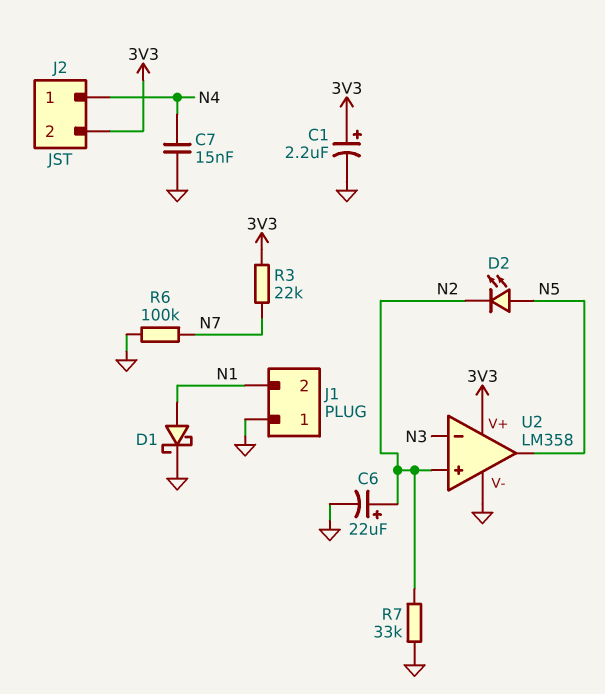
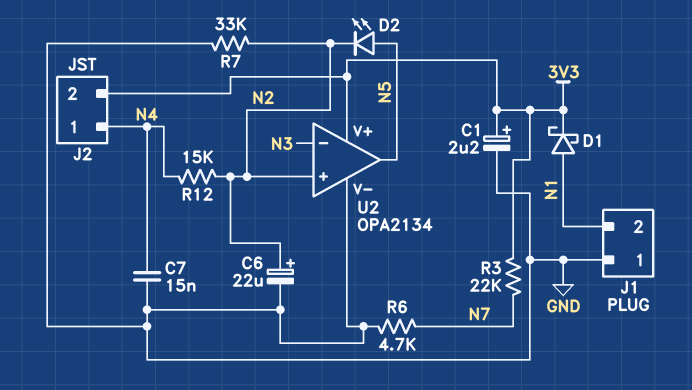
D1: schottky (A N1, K GND) -> schottky (A N1, K 3V3)
R6: 100k (GND, N7) -> 4.7k (GND, N7)
R12: none -> 15k (N2, N4)
U2: LM358 -> OPA2134

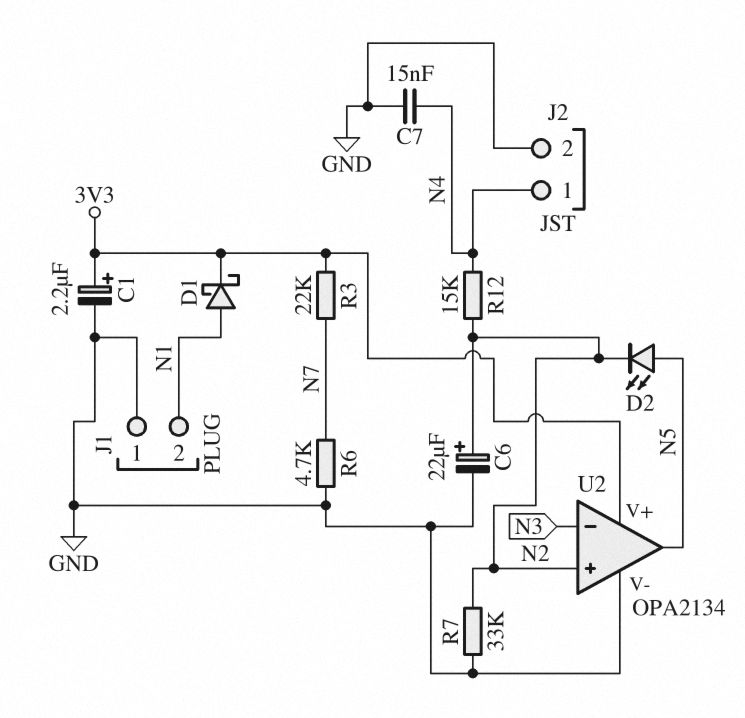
J2 pin 2: 3V3 -> GND

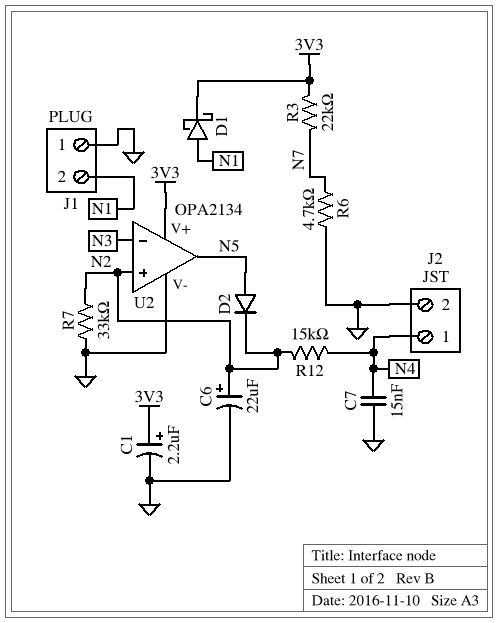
D2: LED (A N5, K N2) -> diode (A N5, K N2)

